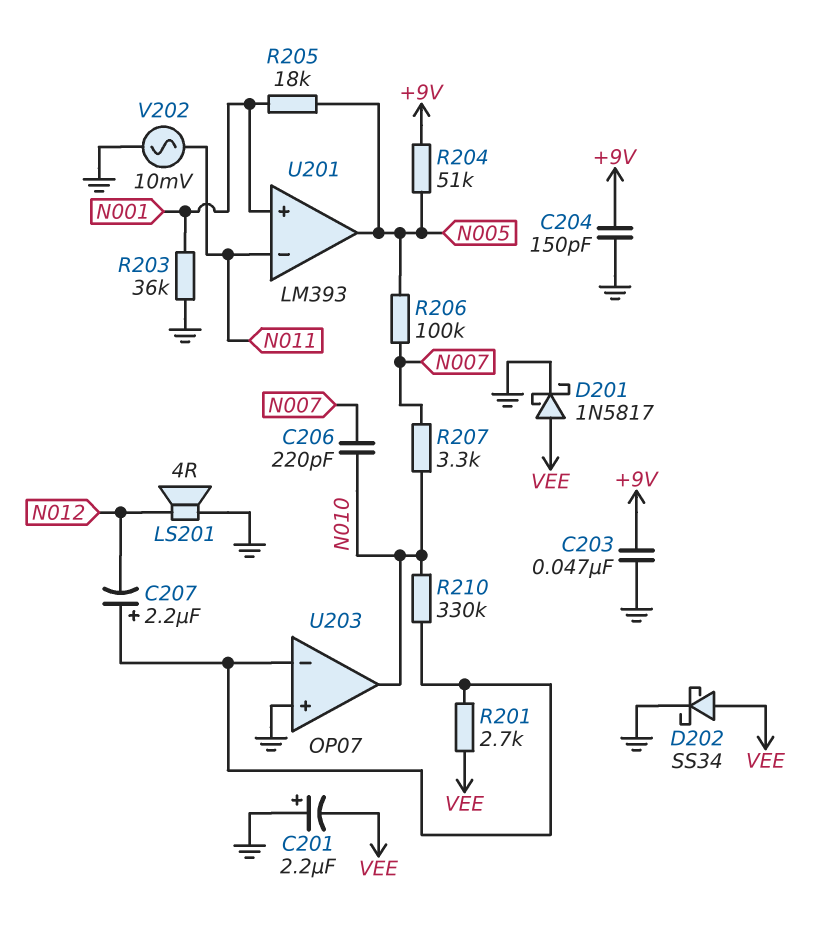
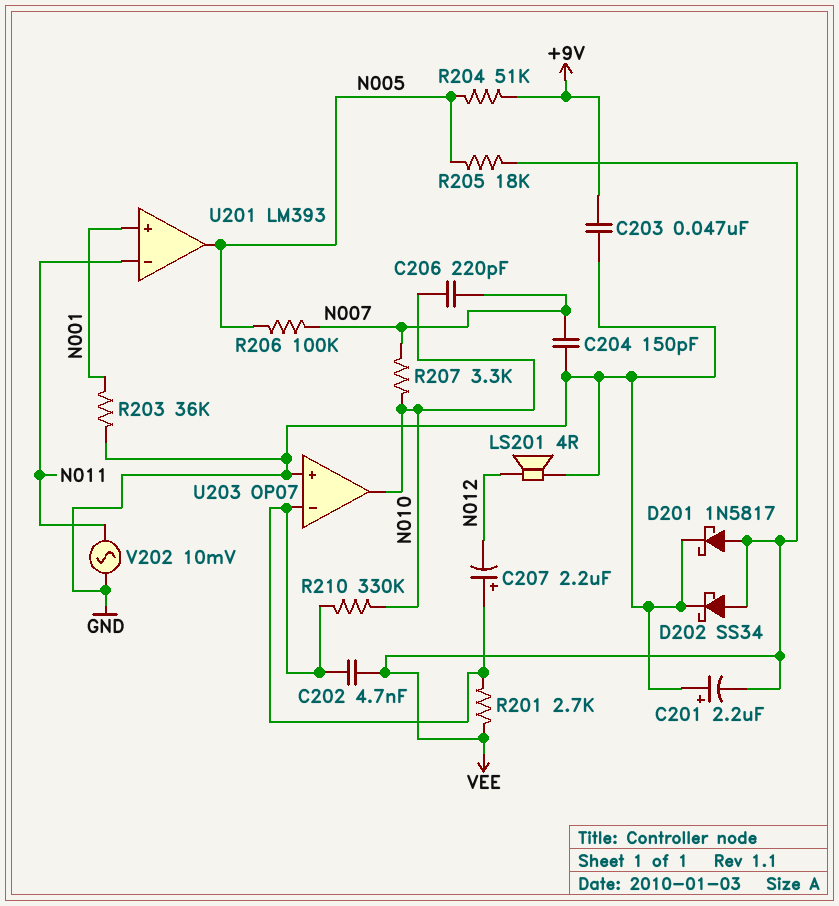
C202: none -> 4.7nF (U203/in-, VEE)
C204: 150pF (+9V, GND) -> 150pF (GND, N007)
R205: 18k (N001, N005) -> 18k (N005, VEE)

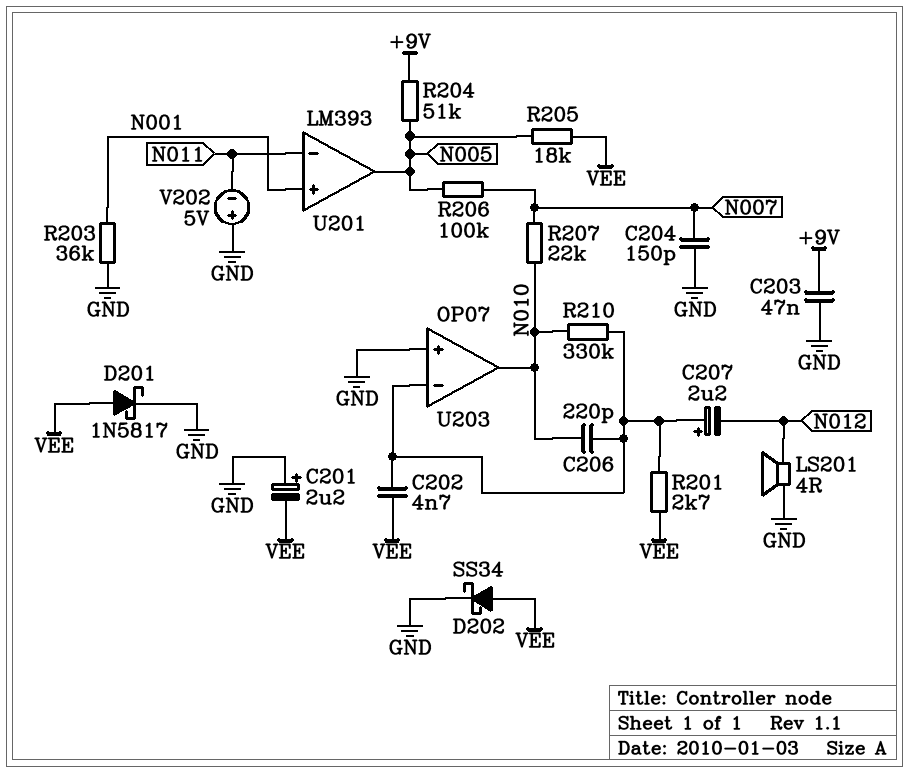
C206: 220pF (N007, N010) -> 220pF (N010, U203/in-)
R207: 3.3k (N007, N010) -> 22k (N007, N010)
V202: AC 10mV (GND, N011) -> 5V (plus GND, minus N011)

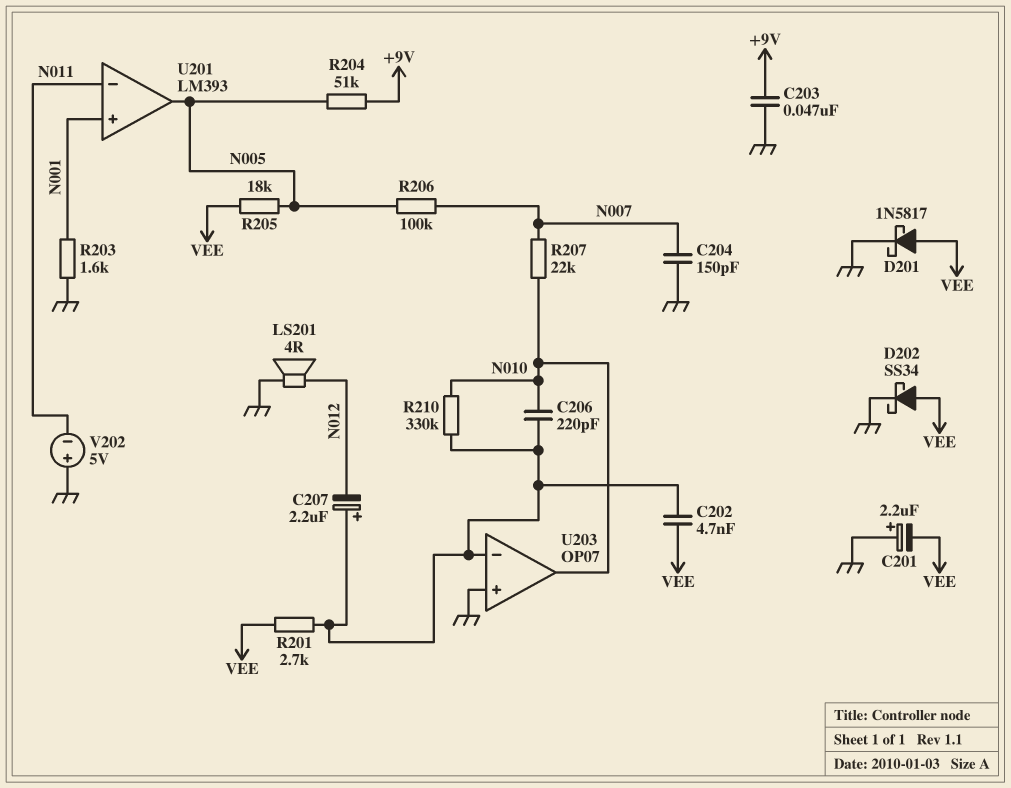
R203: 36k (GND, N001) -> 1.6k (GND, N001)

